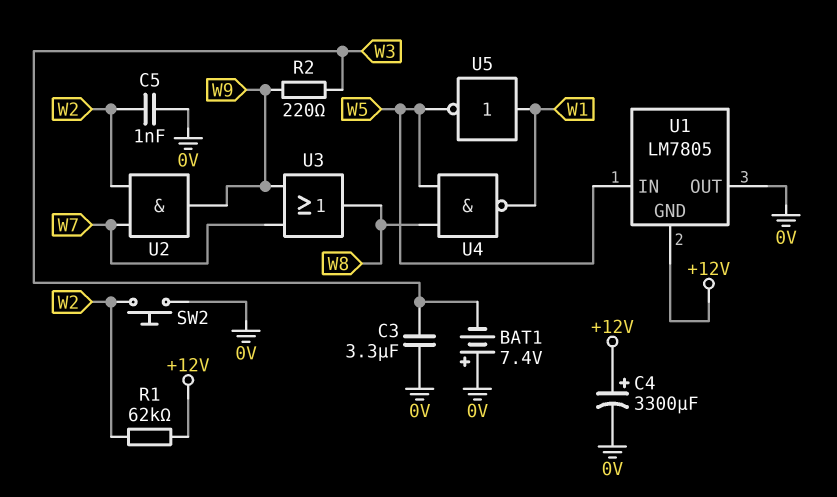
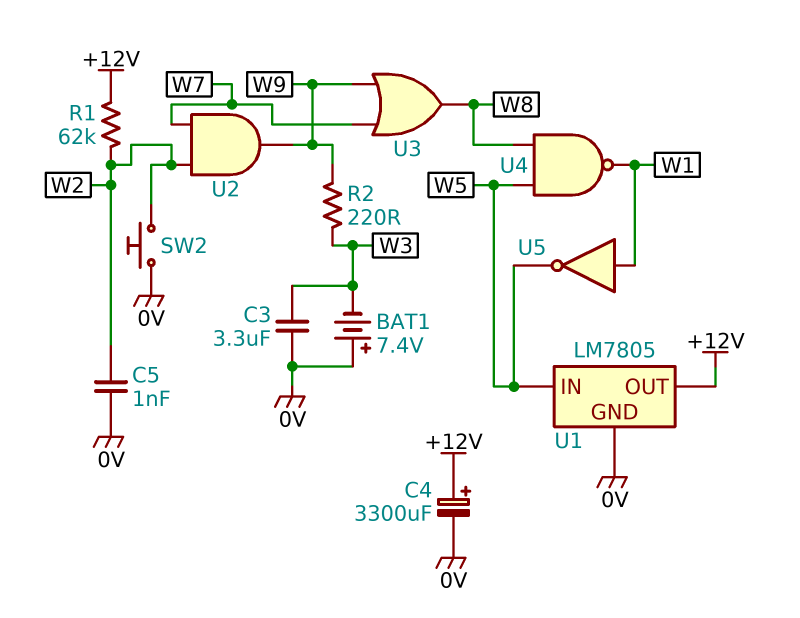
U1 pin GND: +12V -> 0V
U1 pin OUT: 0V -> +12V

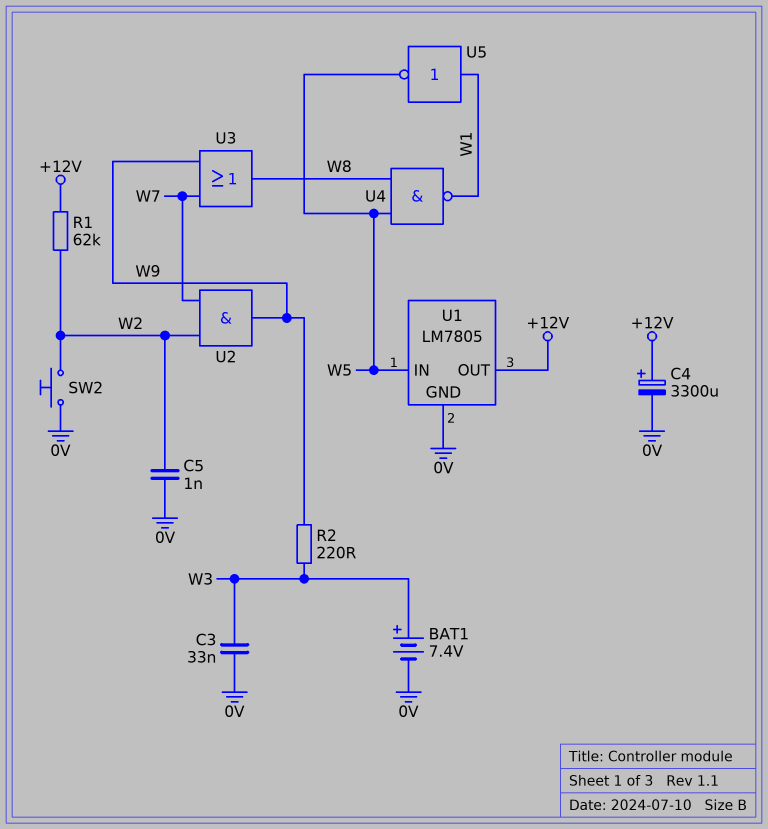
BAT1: 7.4V (plus 0V, minus W3) -> 7.4V (plus W3, minus 0V)
C3: 3.3uF (0V, W3) -> 33nF (0V, W3)

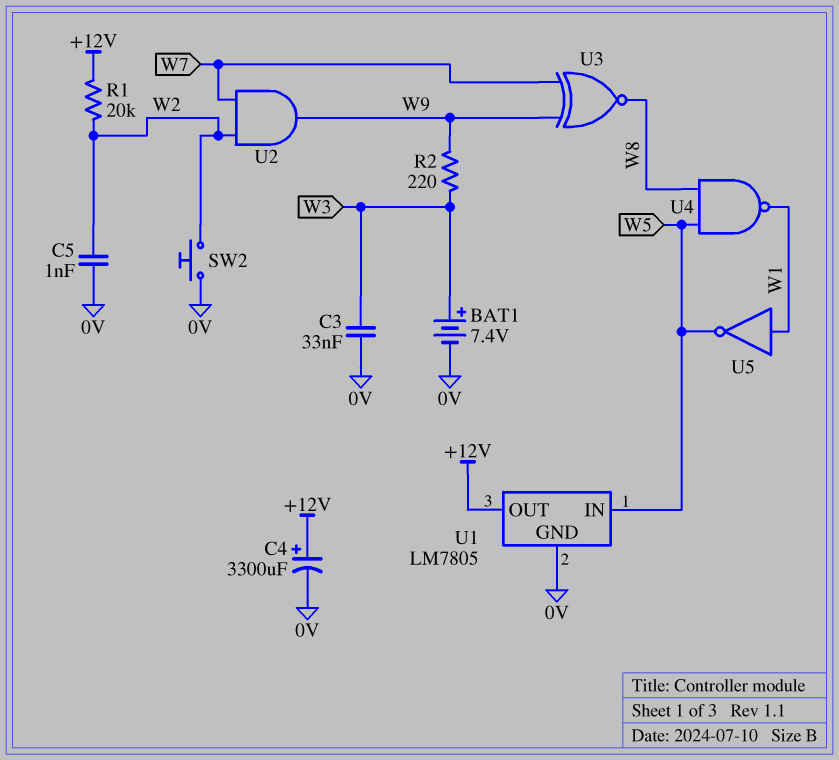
R1: 62k (+12V, W2) -> 20k (+12V, W2)
U3: OR (in W7, in W9, out W8) -> XNOR (in W7, in W9, out W8)

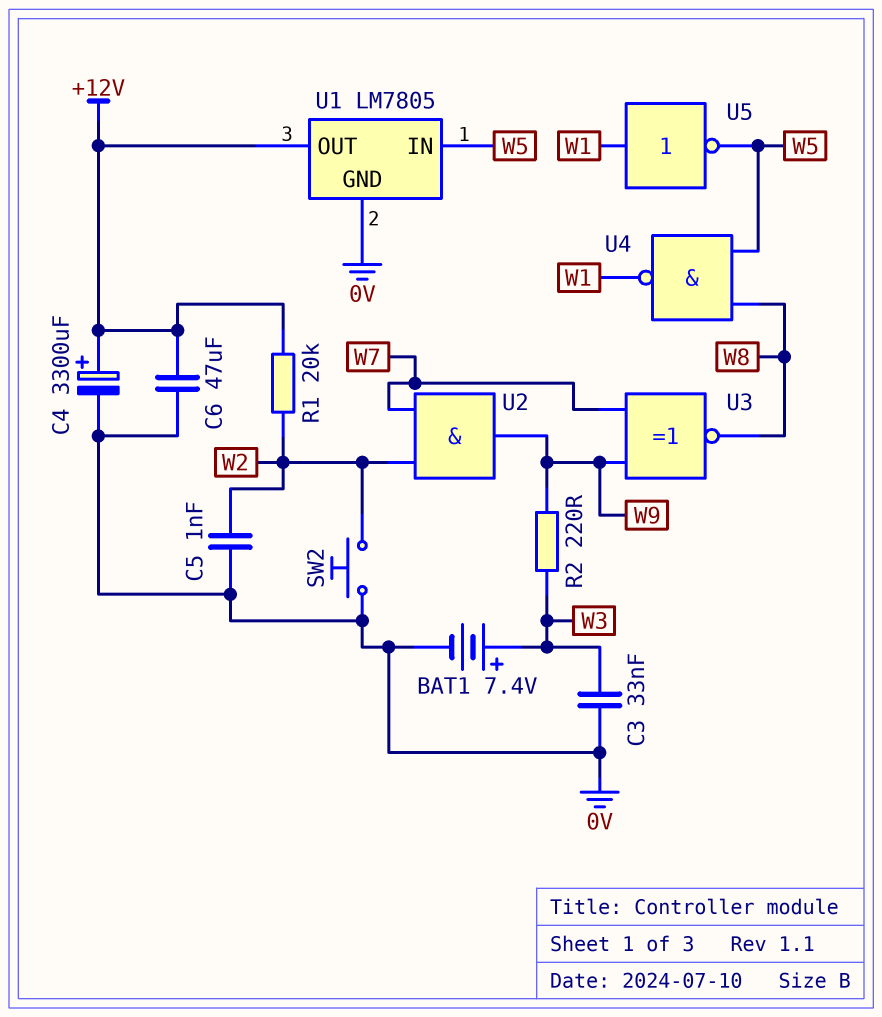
C6: none -> 47uF (+12V, 0V)

